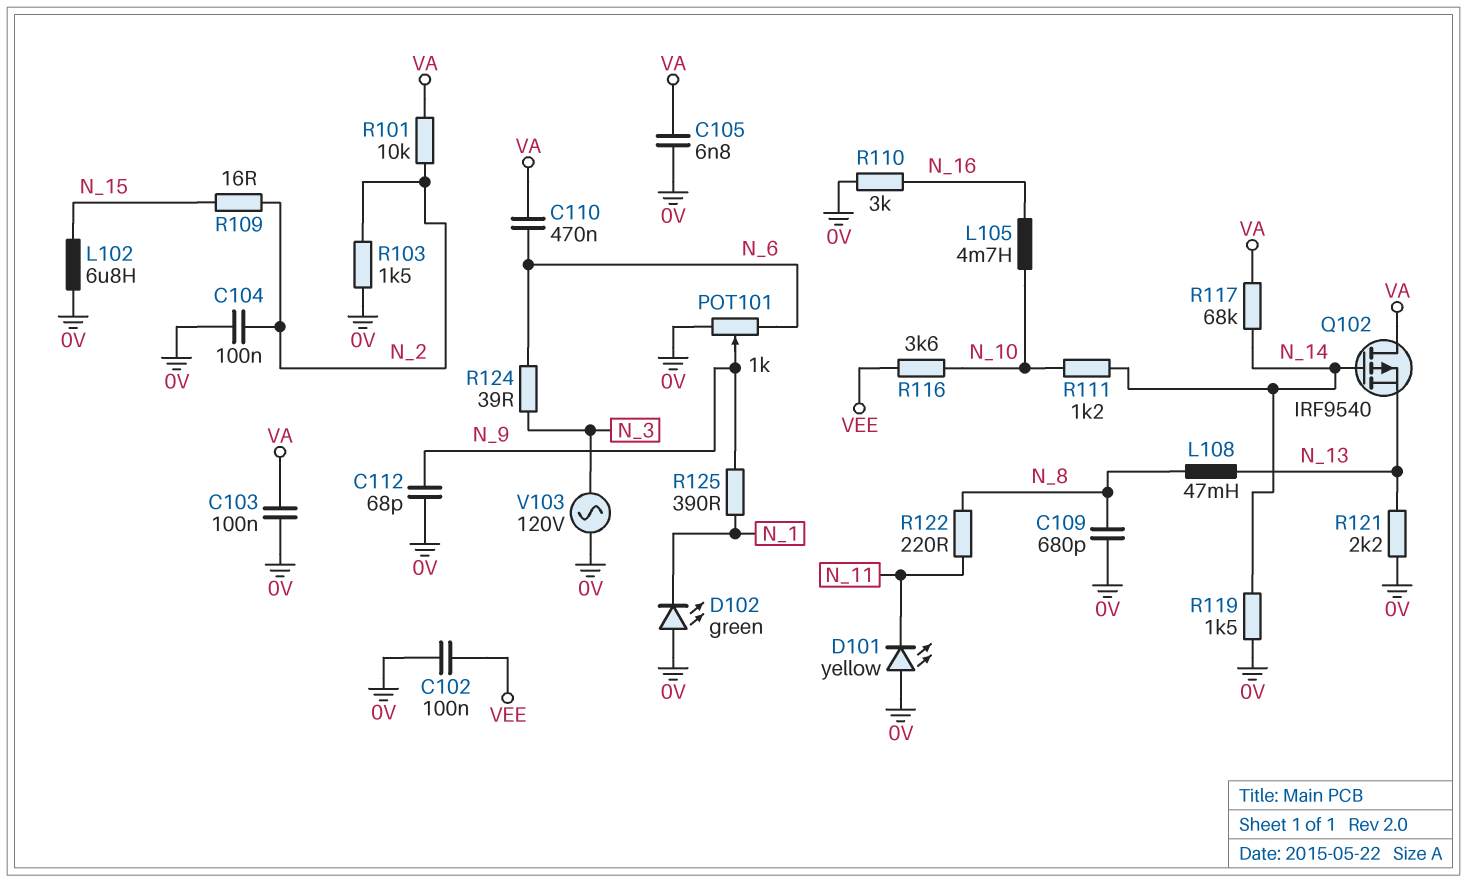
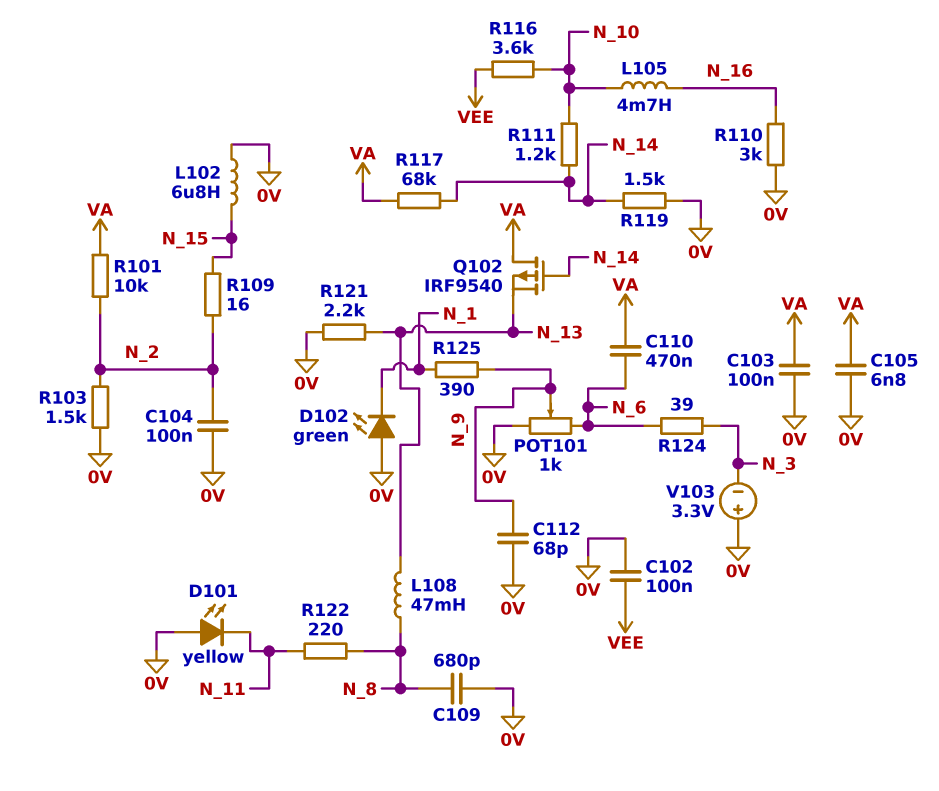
V103: AC 120V (0V, N_3) -> 3.3V (plus 0V, minus N_3)

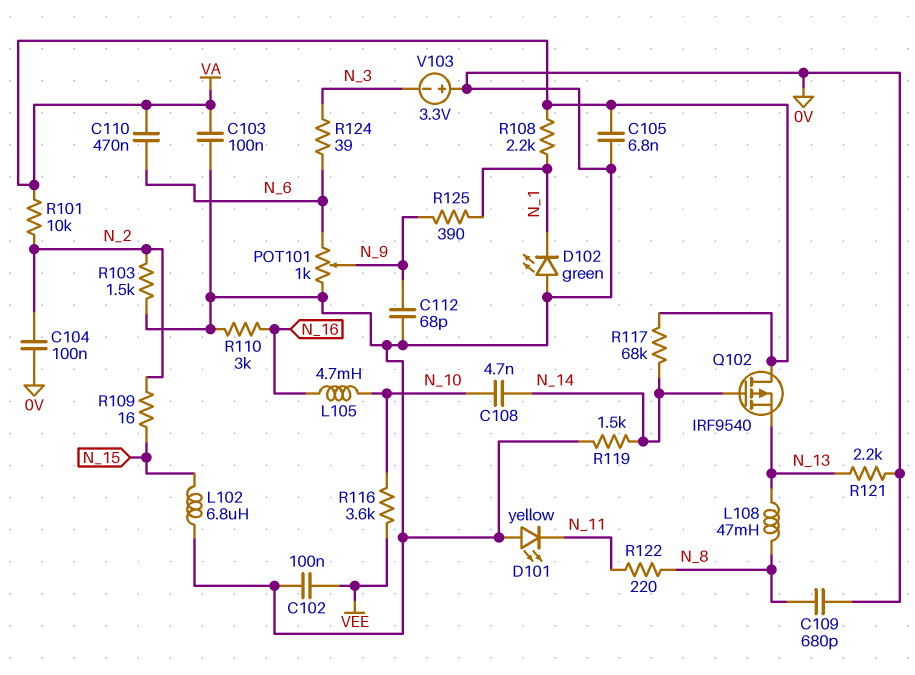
C108: none -> 4.7nF (N_10, N_14)
R108: none -> 2.2k (N_1, VA)
R111: 1.2k (N_10, N_14) -> none

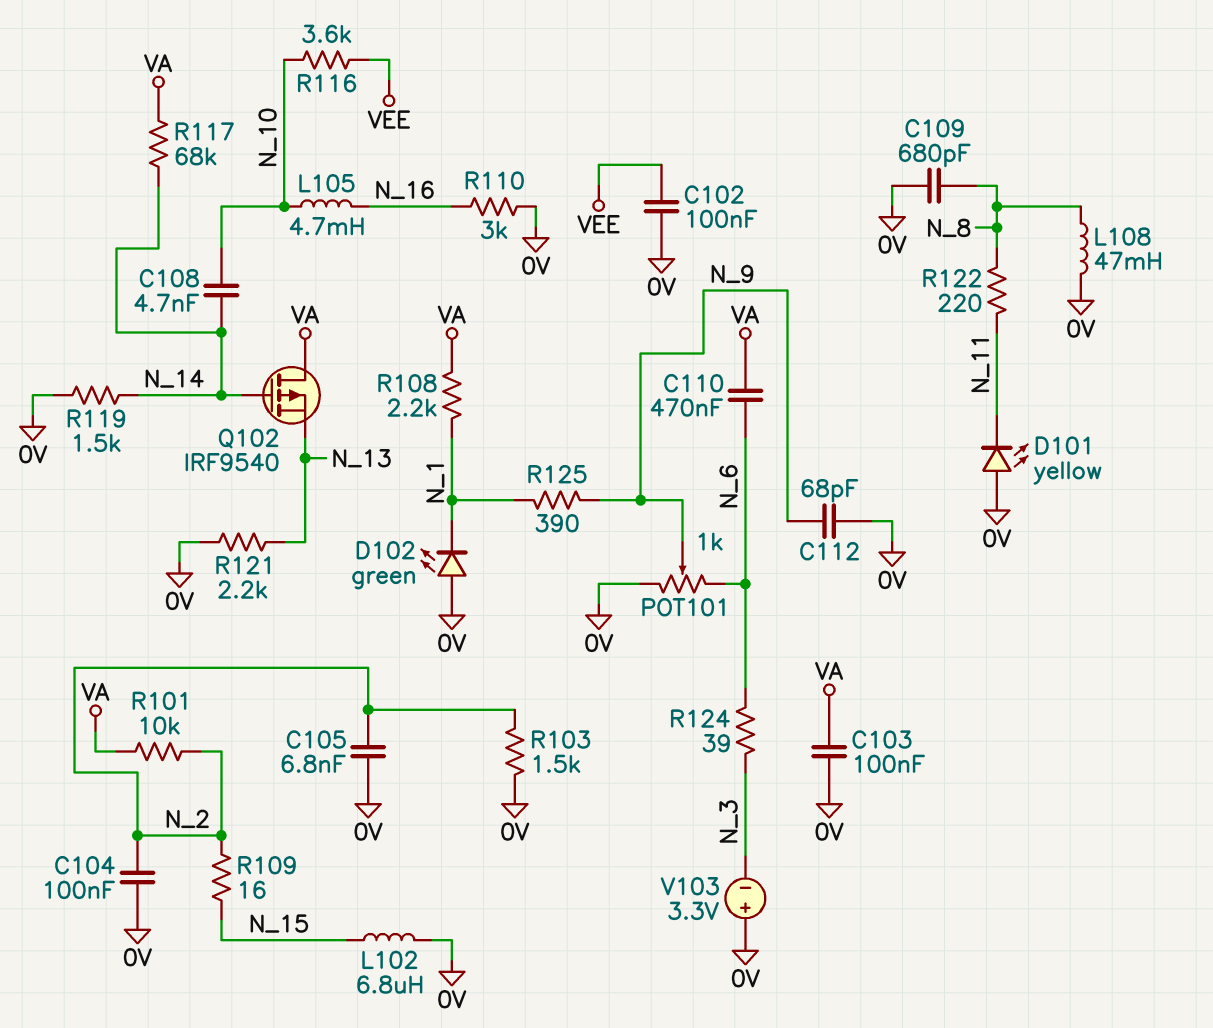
C105: 6.8nF (0V, VA) -> 6.8nF (0V, N_2)
L108: 47mH (N_8, N_13) -> 47mH (0V, N_8)

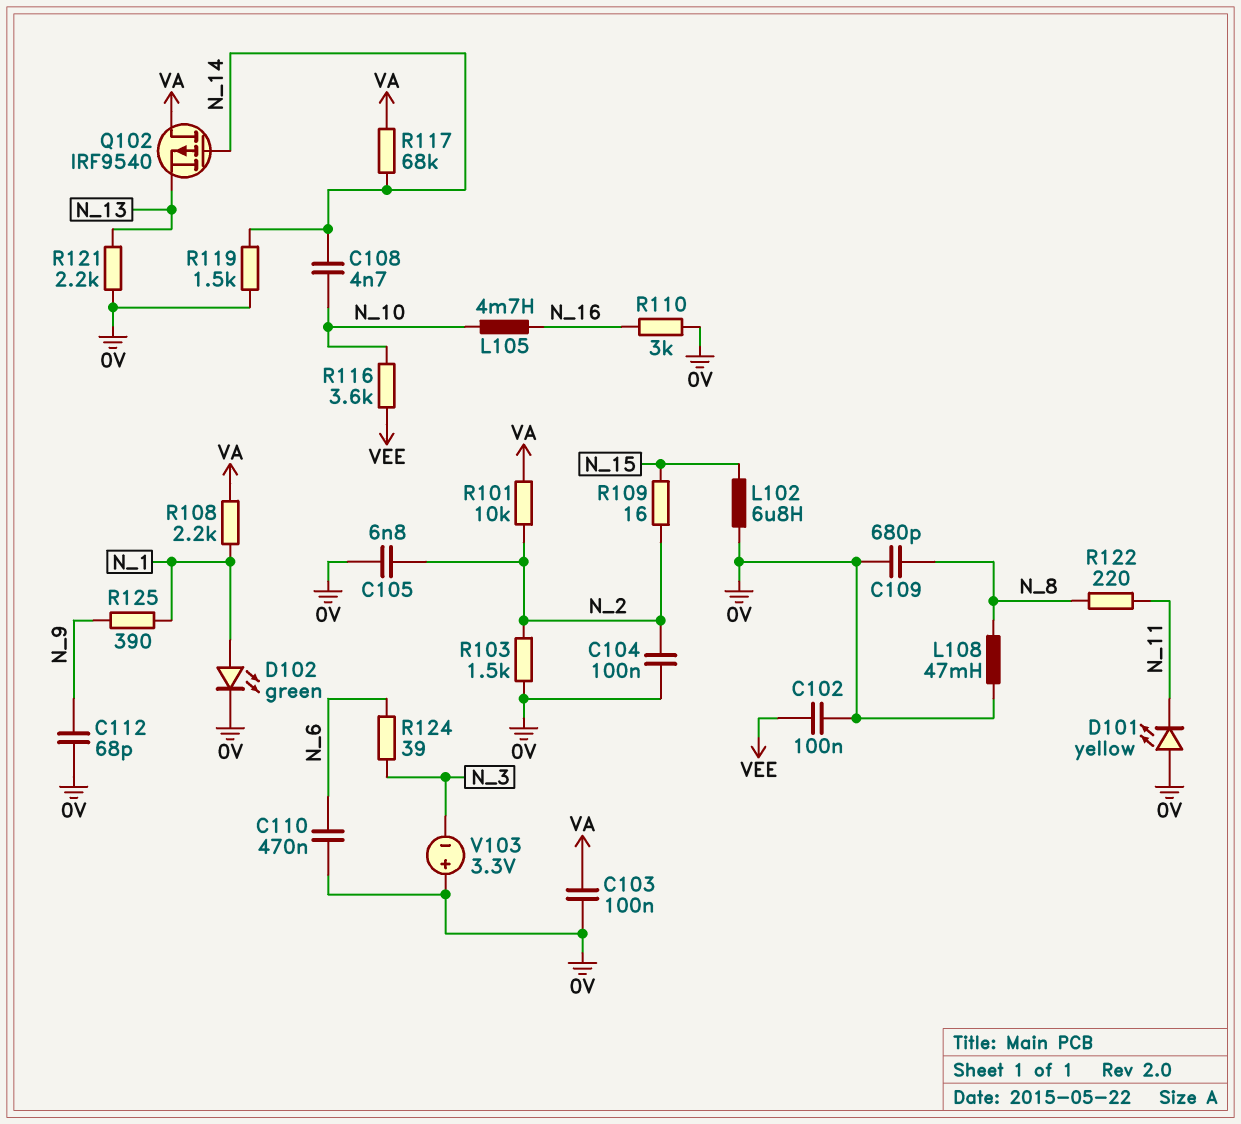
C110: 470nF (N_6, VA) -> 470nF (0V, N_6)
D102: LED green (A 0V, K N_1) -> LED green (A N_1, K 0V)
POT101: 1k (0V, N_6, wiper N_9) -> none

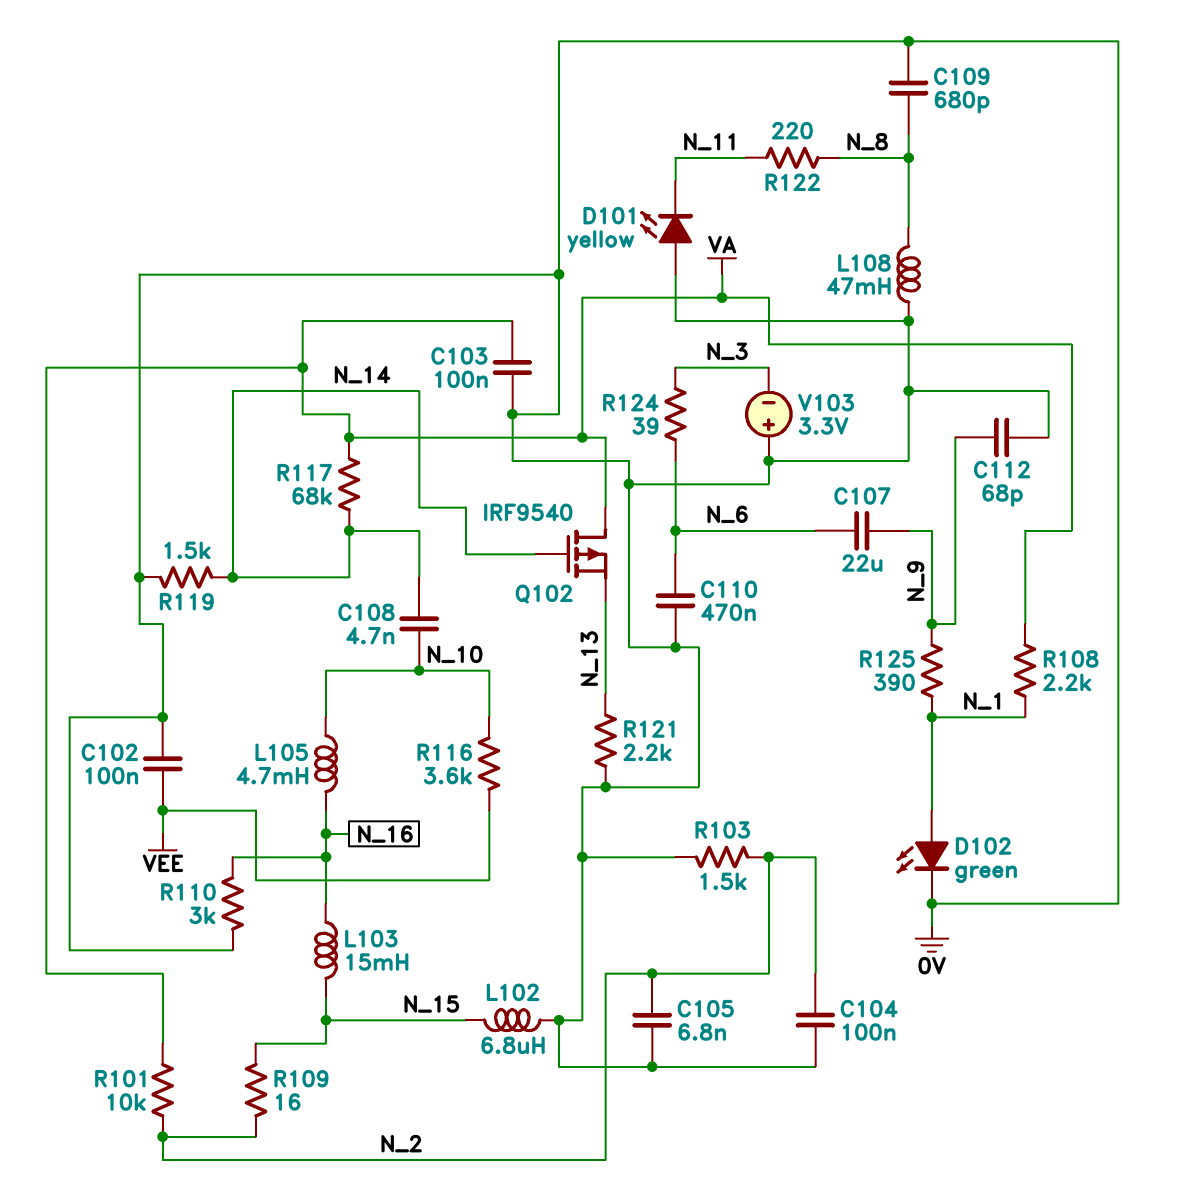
C107: none -> 22uF (N_6, N_9)
L103: none -> 15mH (N_15, N_16)

